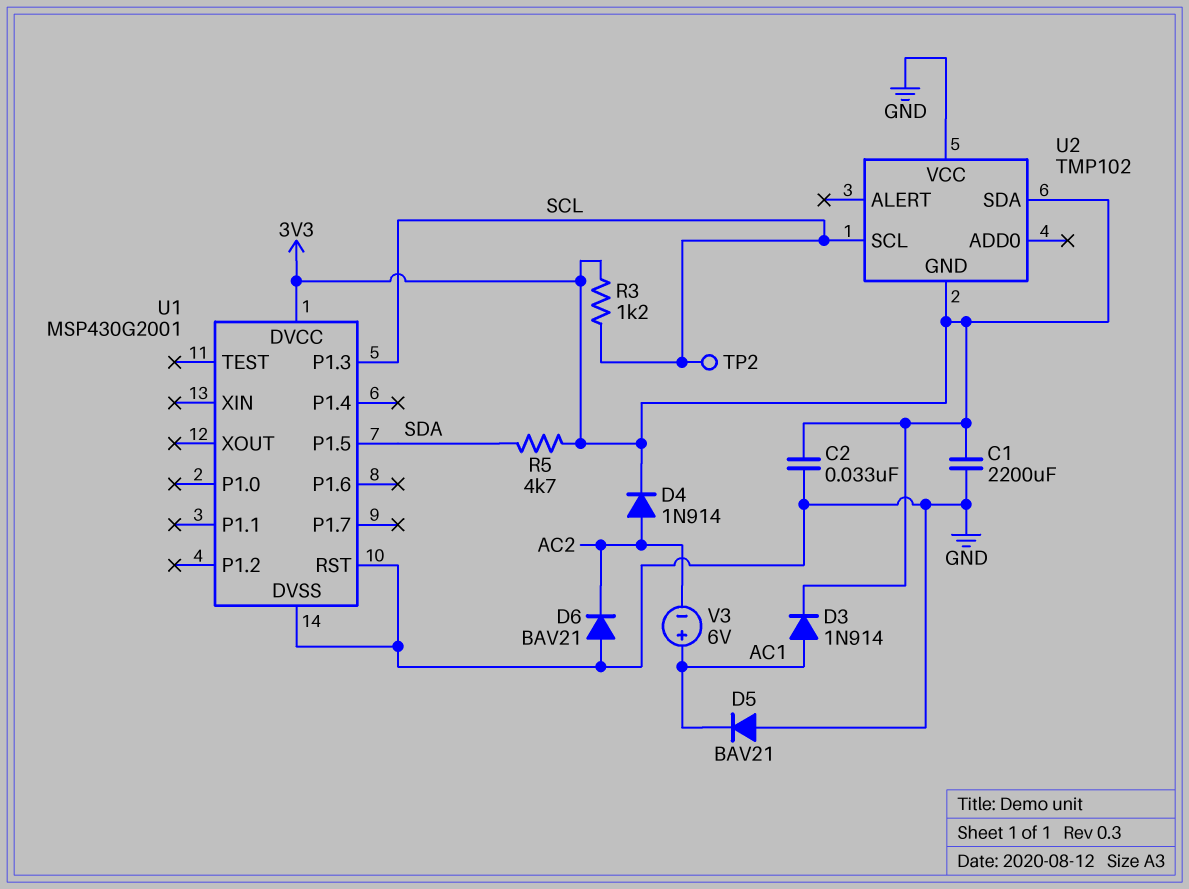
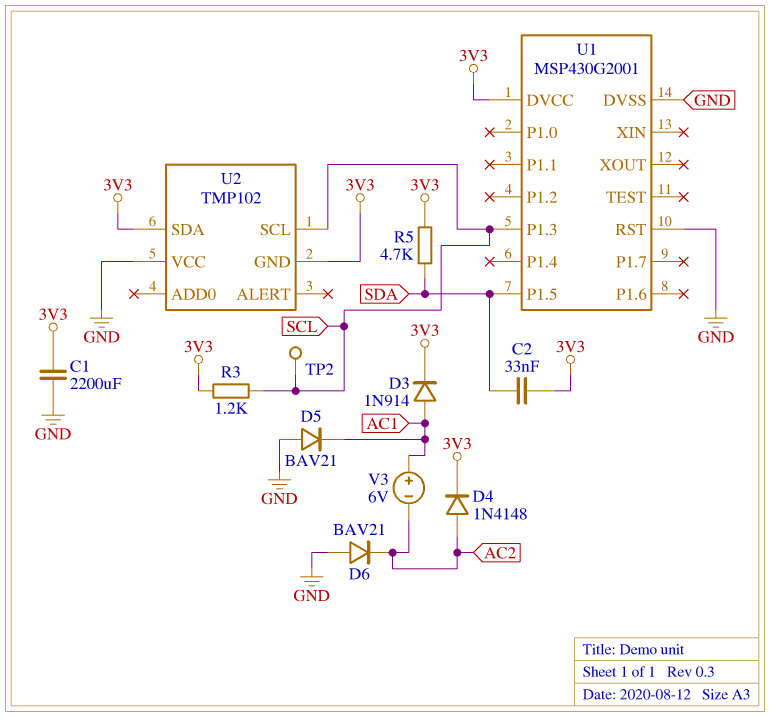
C2: 33nF (3V3, GND) -> 33nF (3V3, SDA)
D4: diode 1N914 (A AC2, K 3V3) -> diode 1N4148 (A AC2, K 3V3)

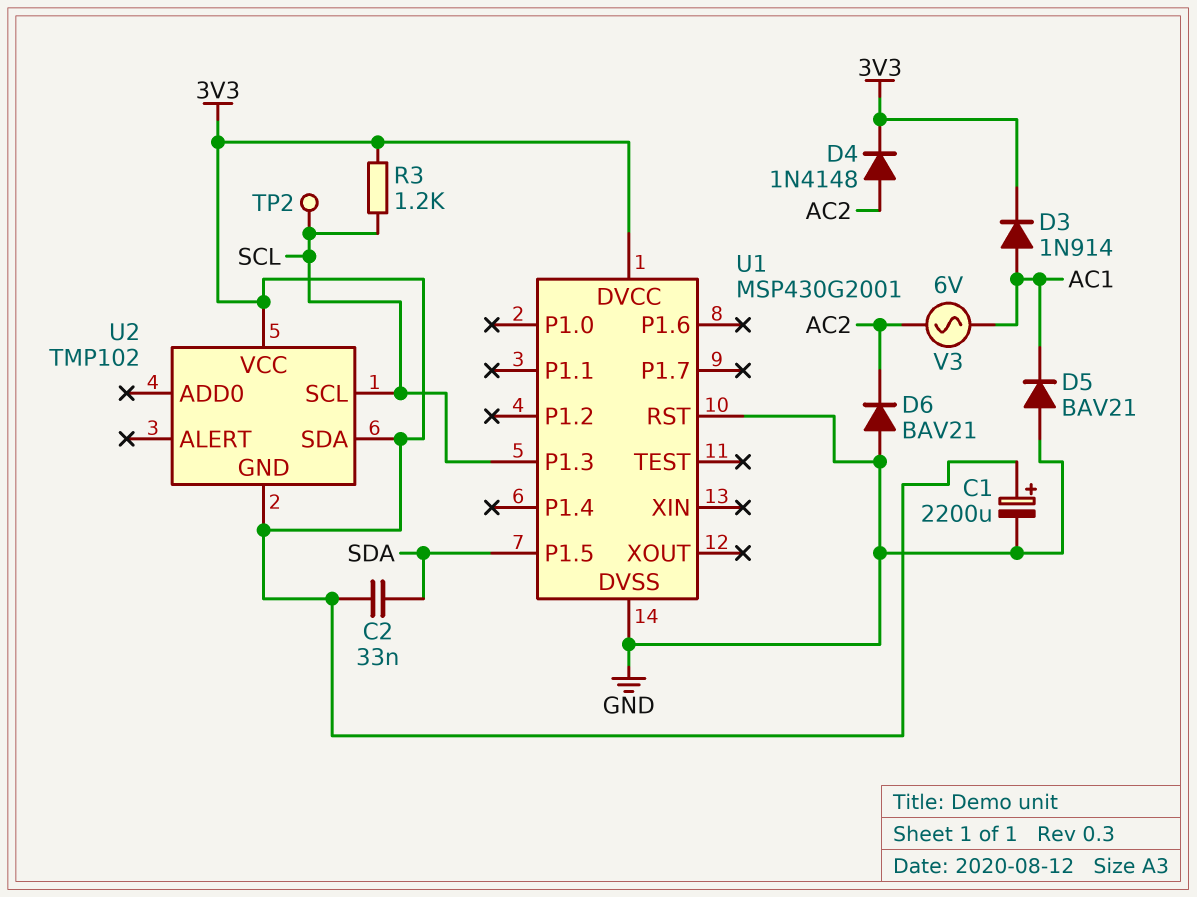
C1: 2200uF (3V3, GND) -> 2200uF (plus 3V3, minus GND)
R5: 4.7k (3V3, SDA) -> none
U2 pin VCC: GND -> 3V3
V3: 6V (plus AC1, minus AC2) -> AC 6V (AC1, AC2)

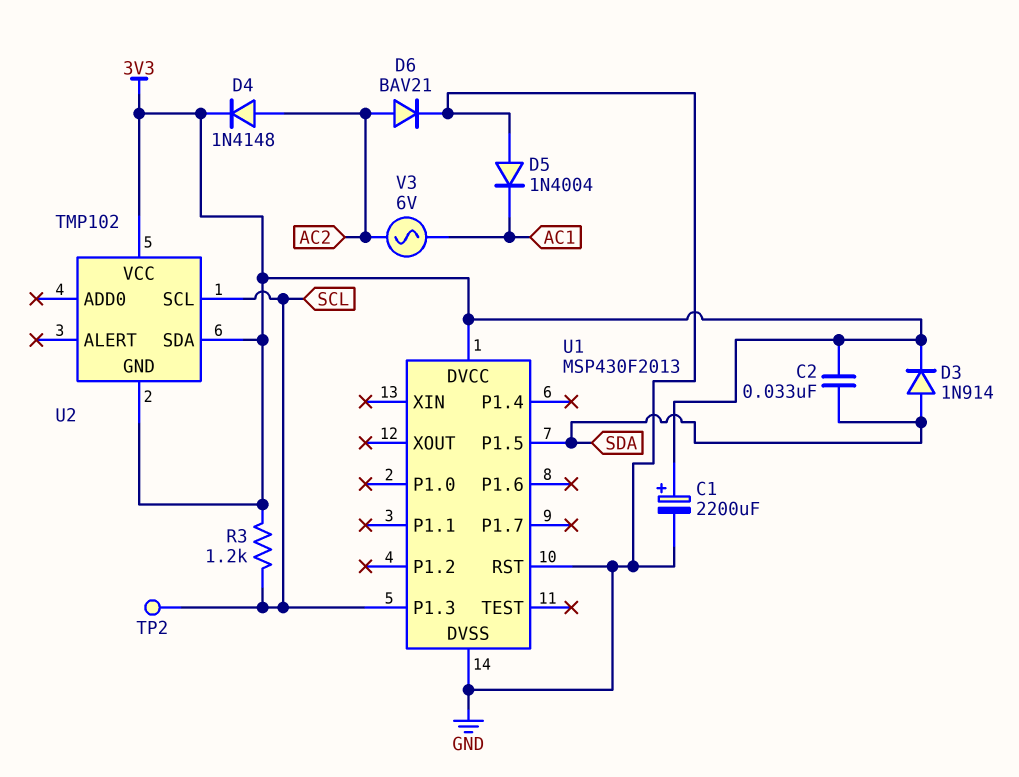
D3: diode 1N914 (A AC1, K 3V3) -> diode 1N914 (A SDA, K 3V3)
D5: diode BAV21 (A GND, K AC1) -> diode 1N4004 (A GND, K AC1)
D6: diode BAV21 (A GND, K AC2) -> diode BAV21 (A AC2, K GND)
U1: MSP430G2001 -> MSP430F2013

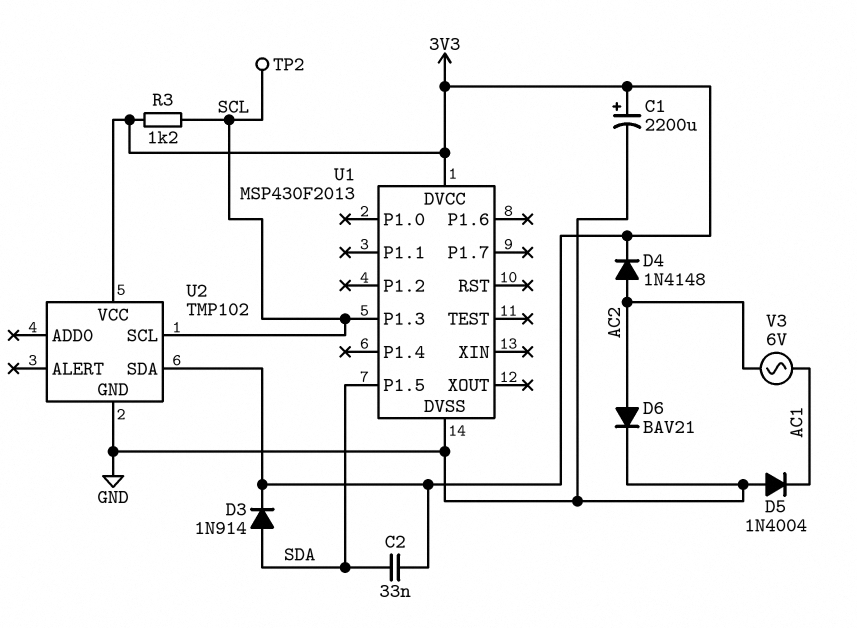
U1 pin RST: GND -> none
U2 pin GND: 3V3 -> GND

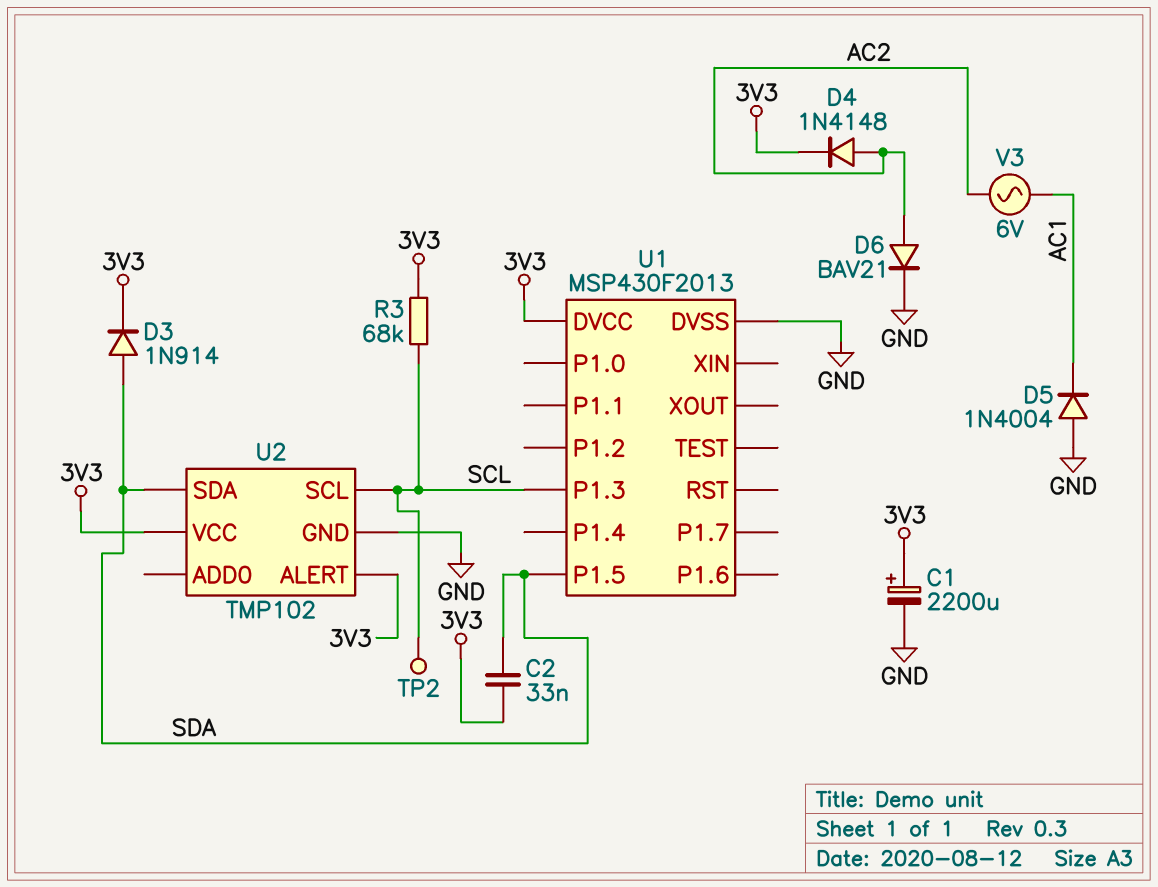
R3: 1.2k (3V3, SCL) -> 68k (3V3, SCL)
U2 pin ALERT: none -> 3V3
U2 pin SDA: 3V3 -> SDA

